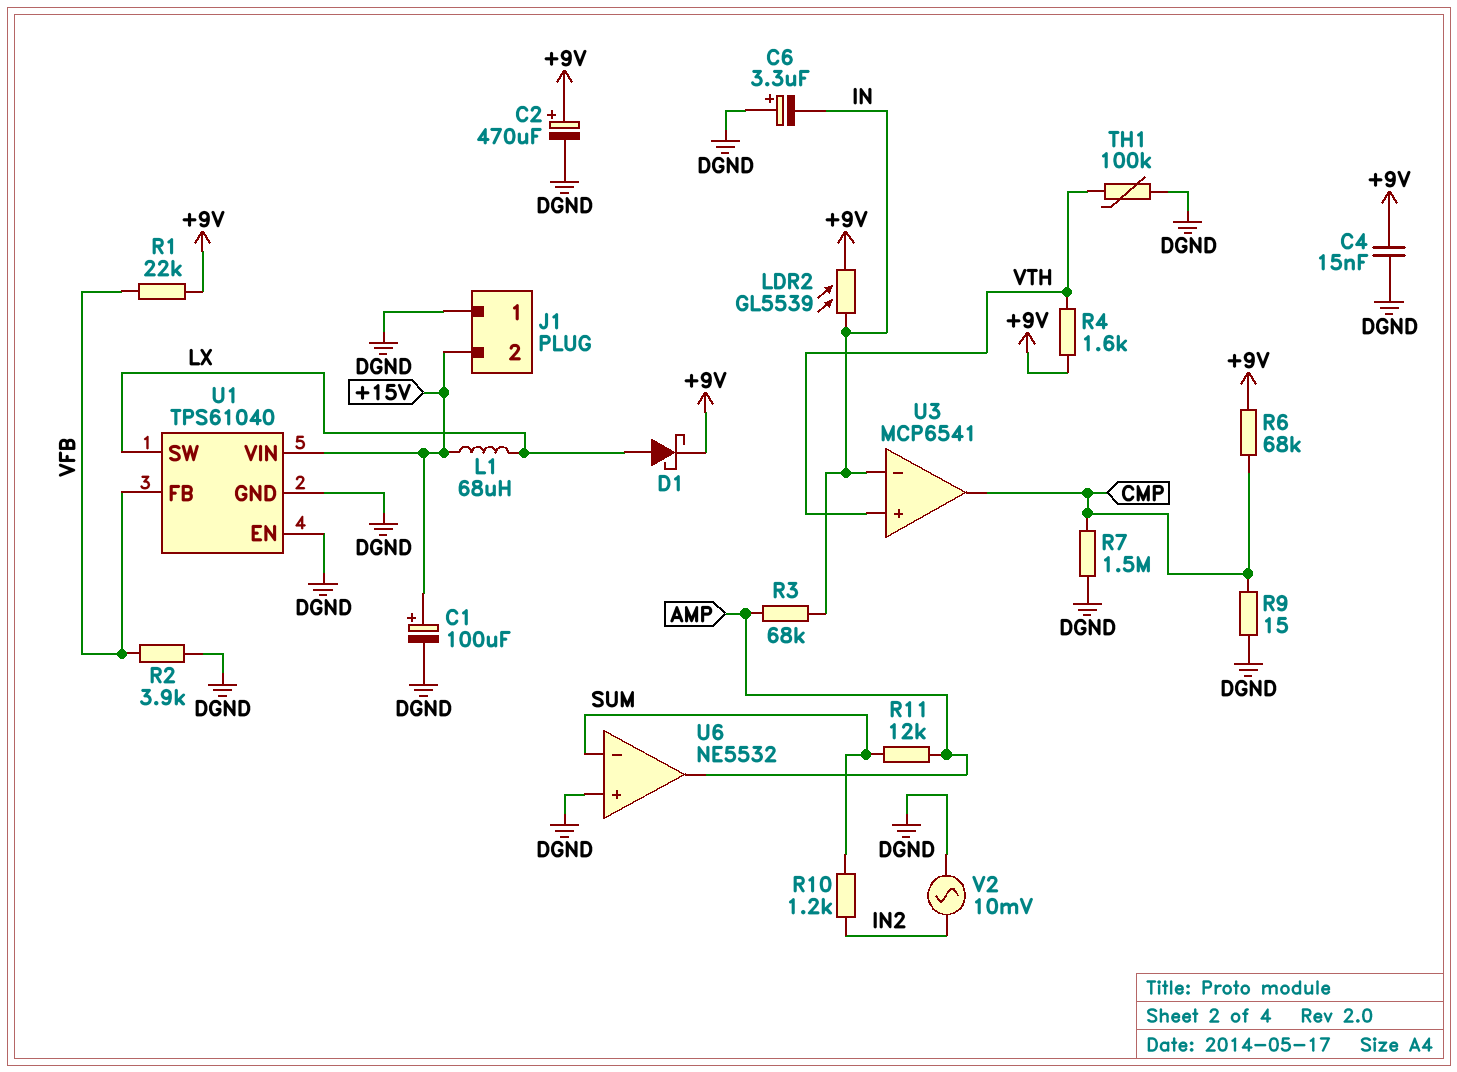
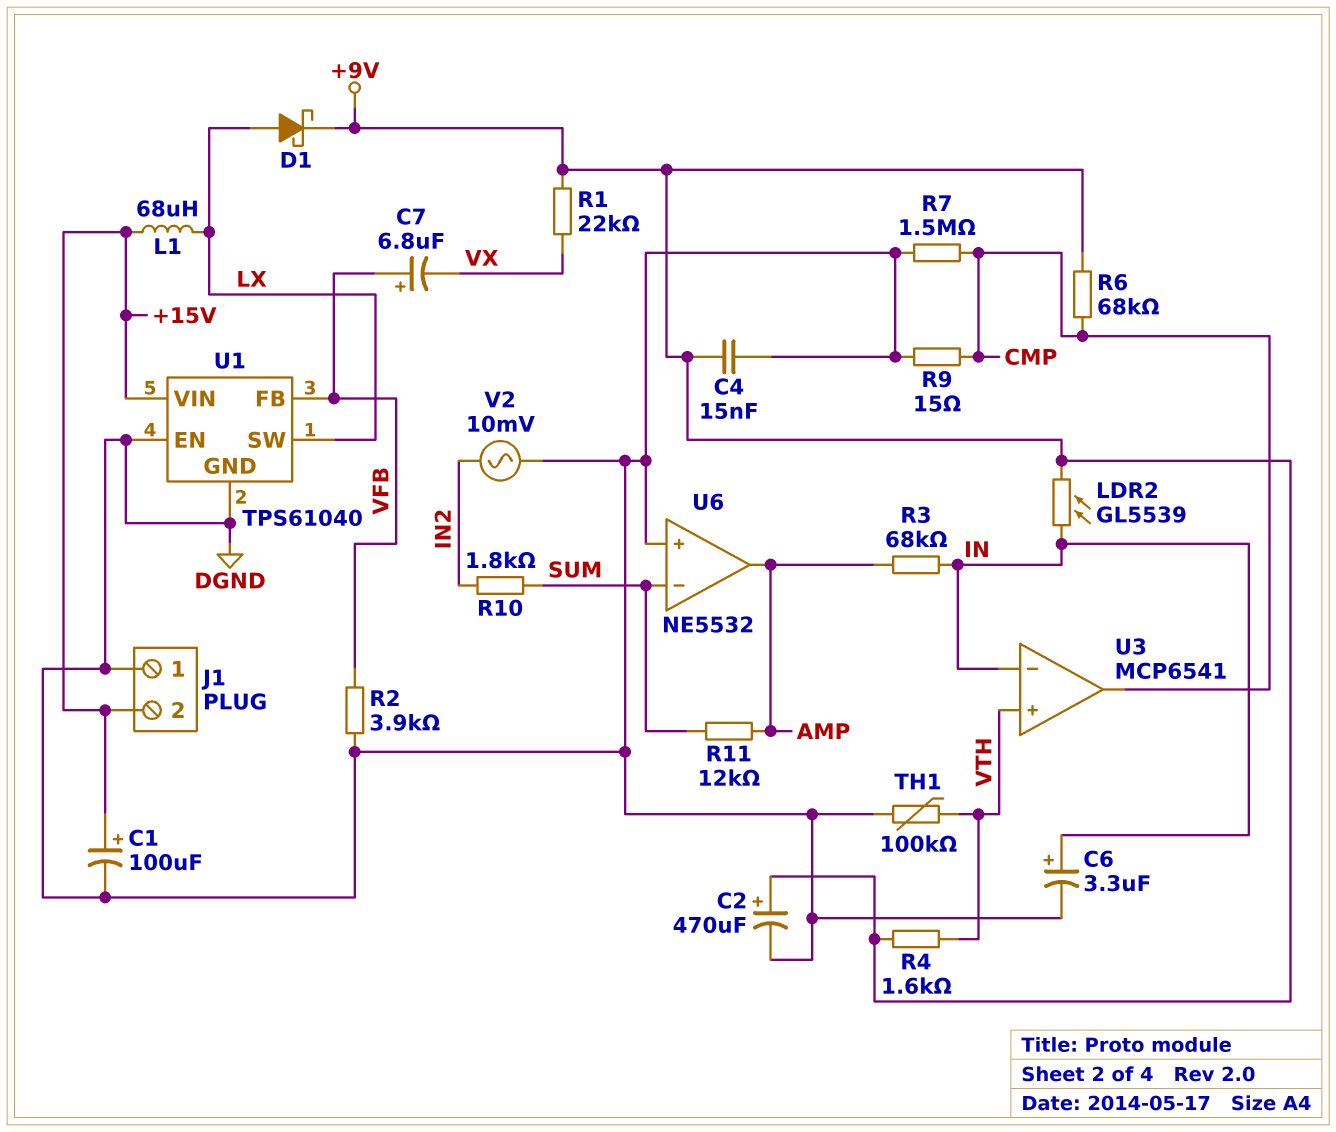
C6: 3.3uF (plus DGND, minus IN) -> 3.3uF (plus IN, minus DGND)
C7: none -> 6.8uF (plus VFB, minus VX)
R1: 22k (+9V, VFB) -> 22k (+9V, VX)
R10: 1.2k (IN2, SUM) -> 1.8k (IN2, SUM)

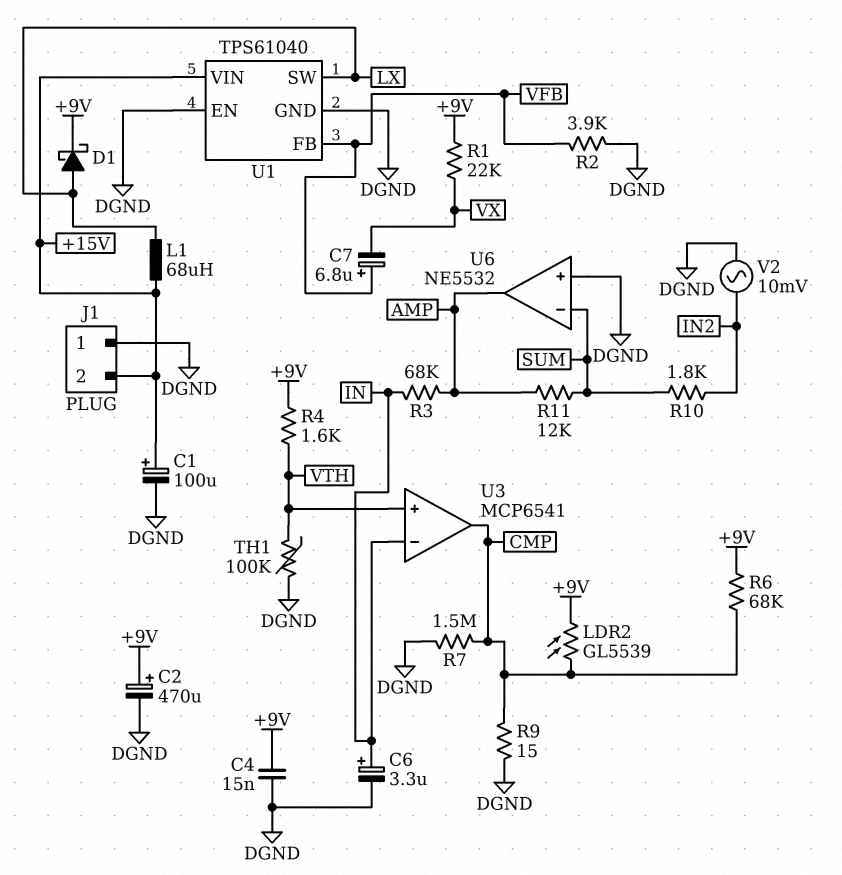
LDR2: GL5539 (+9V, IN) -> GL5539 (+9V, CMP)

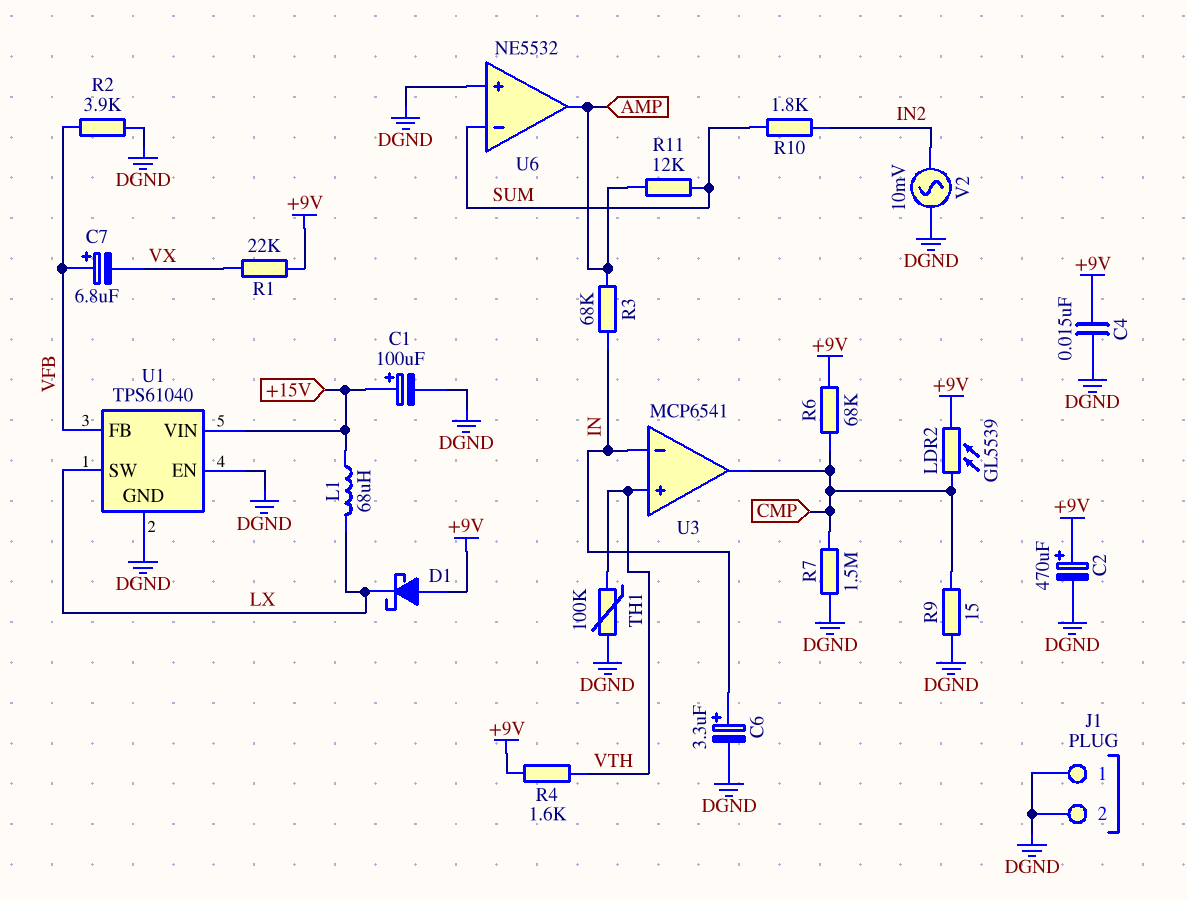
D1: schottky (A LX, K +9V) -> schottky (A +9V, K LX)
J1 pin 2: +15V -> DGND

